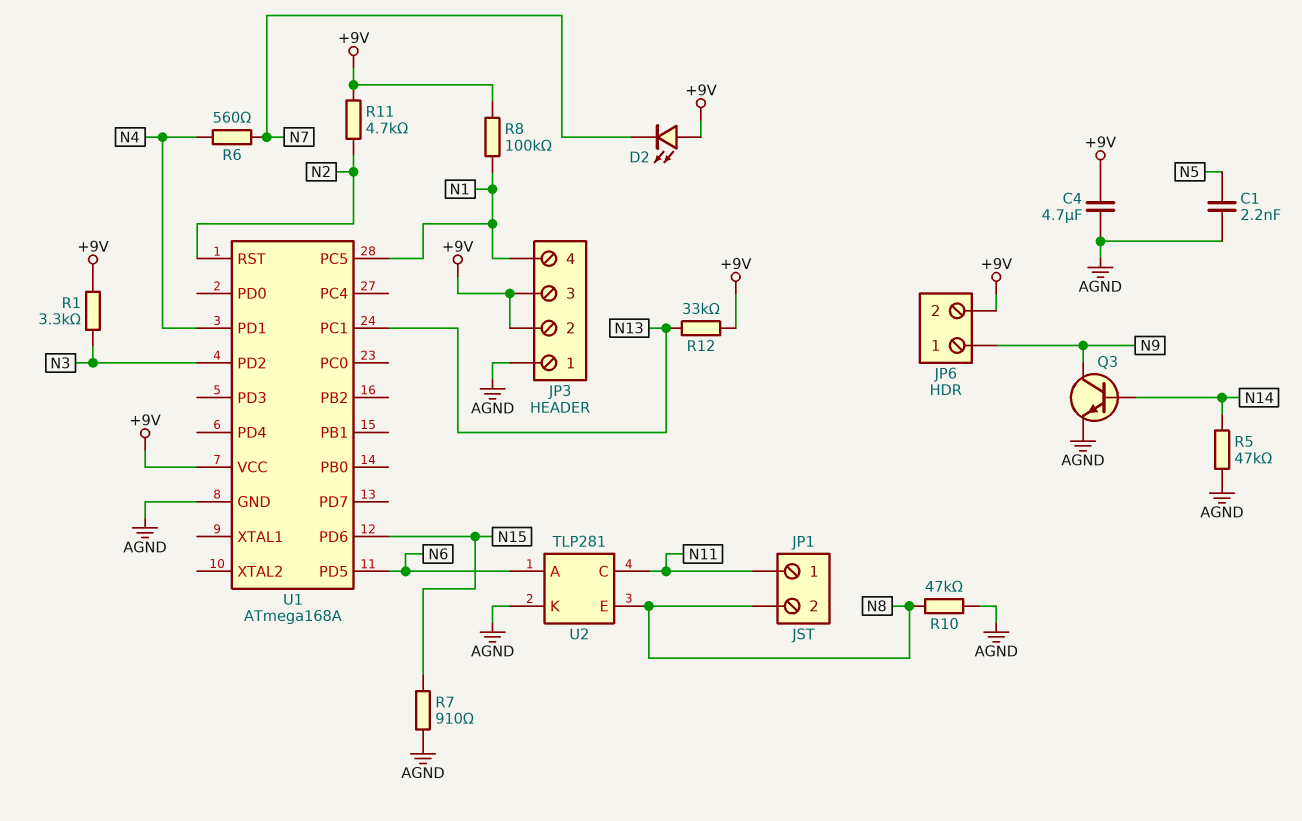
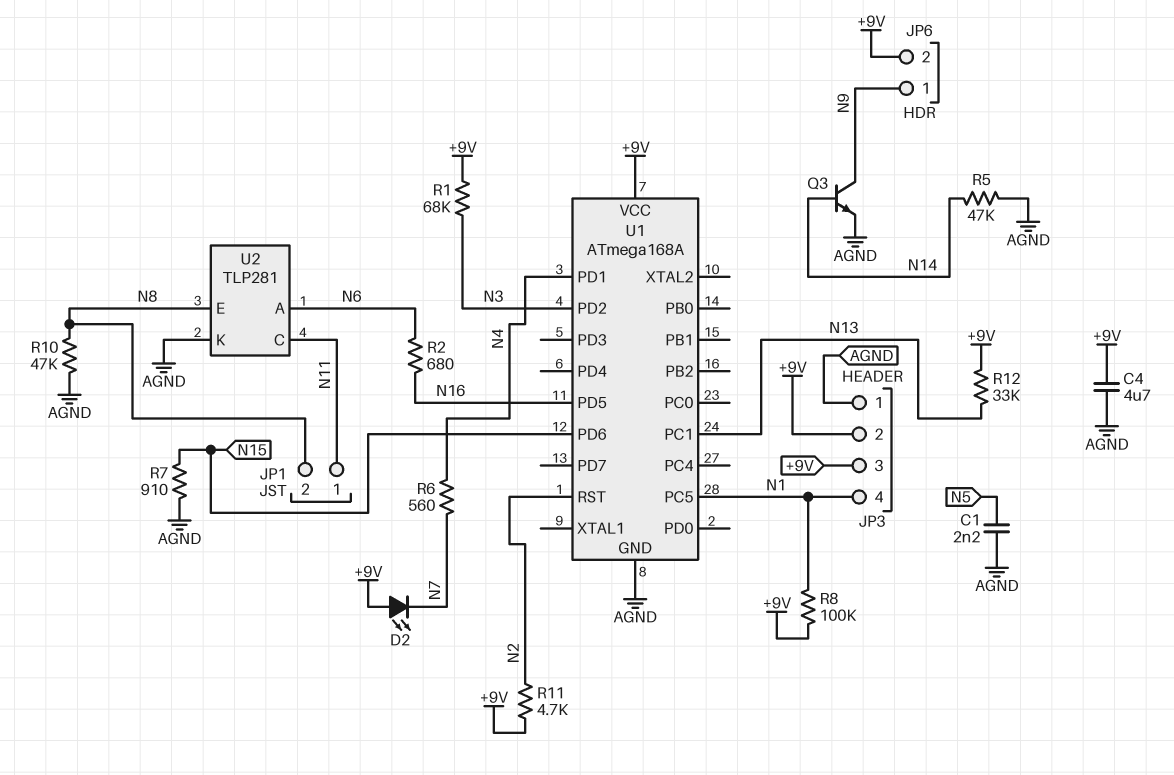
R1: 3.3k (+9V, N3) -> 68k (+9V, N3)
R2: none -> 680 (N6, N16)
U1 pin PD5: N6 -> N16

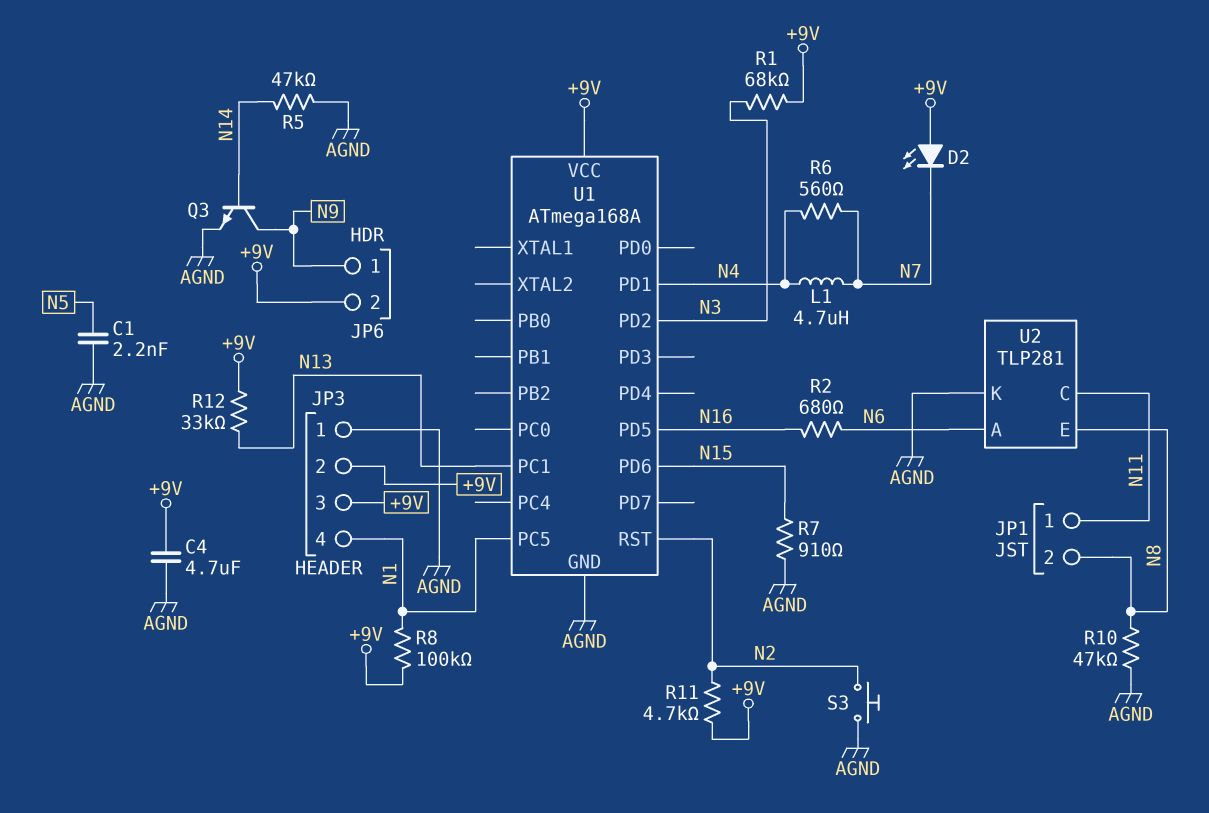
L1: none -> 4.7uH (N4, N7)
S3: none -> button (AGND, N2)

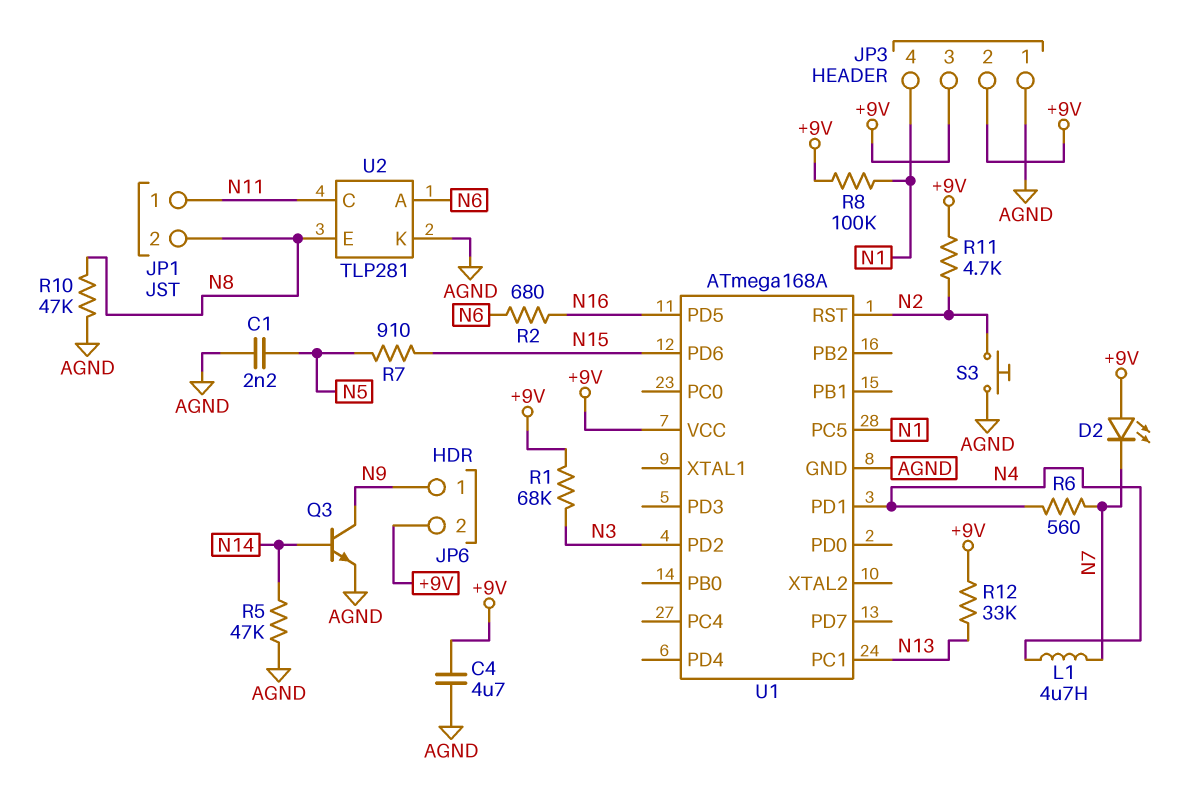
R7: 910 (AGND, N15) -> 910 (N5, N15)

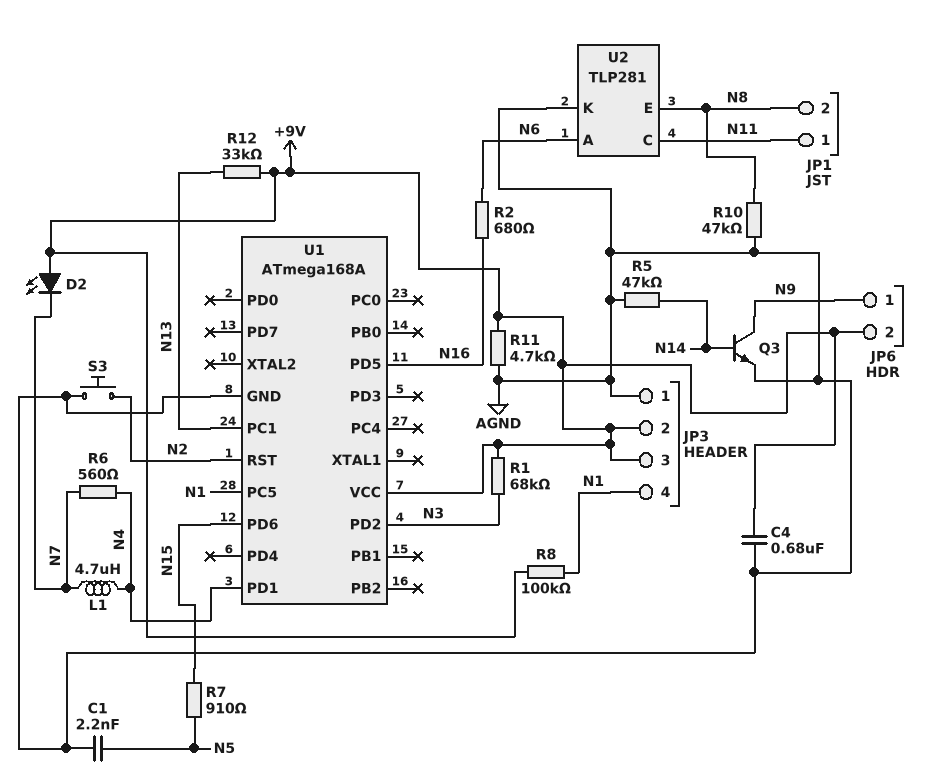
C4: 4.7uF (+9V, AGND) -> 680nF (+9V, AGND)
R11: 4.7k (+9V, N2) -> 4.7k (+9V, AGND)

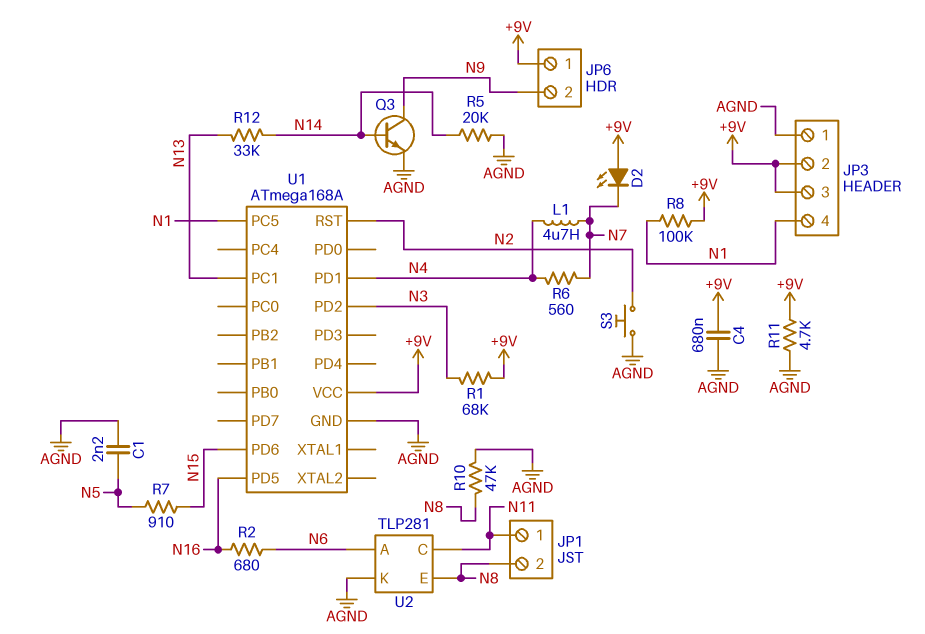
JP6 pin 1: N9 -> +9V
JP6 pin 2: +9V -> N9
R5: 47k (AGND, N14) -> 20k (AGND, N14)
R12: 33k (+9V, N13) -> 33k (N13, N14)

